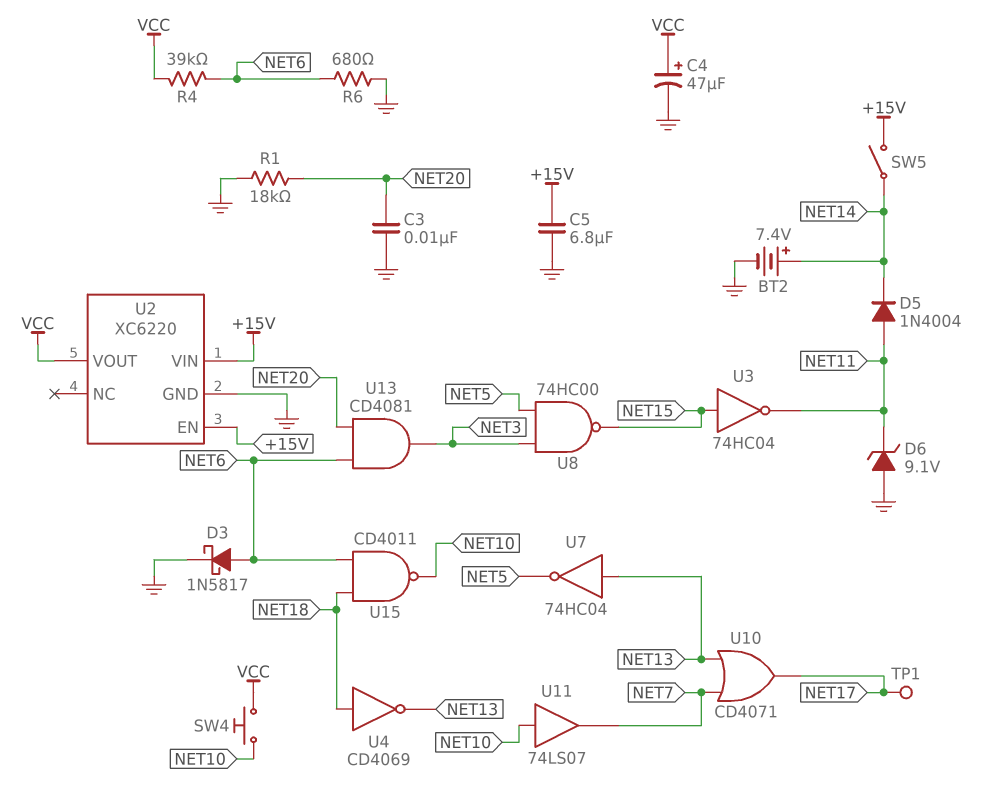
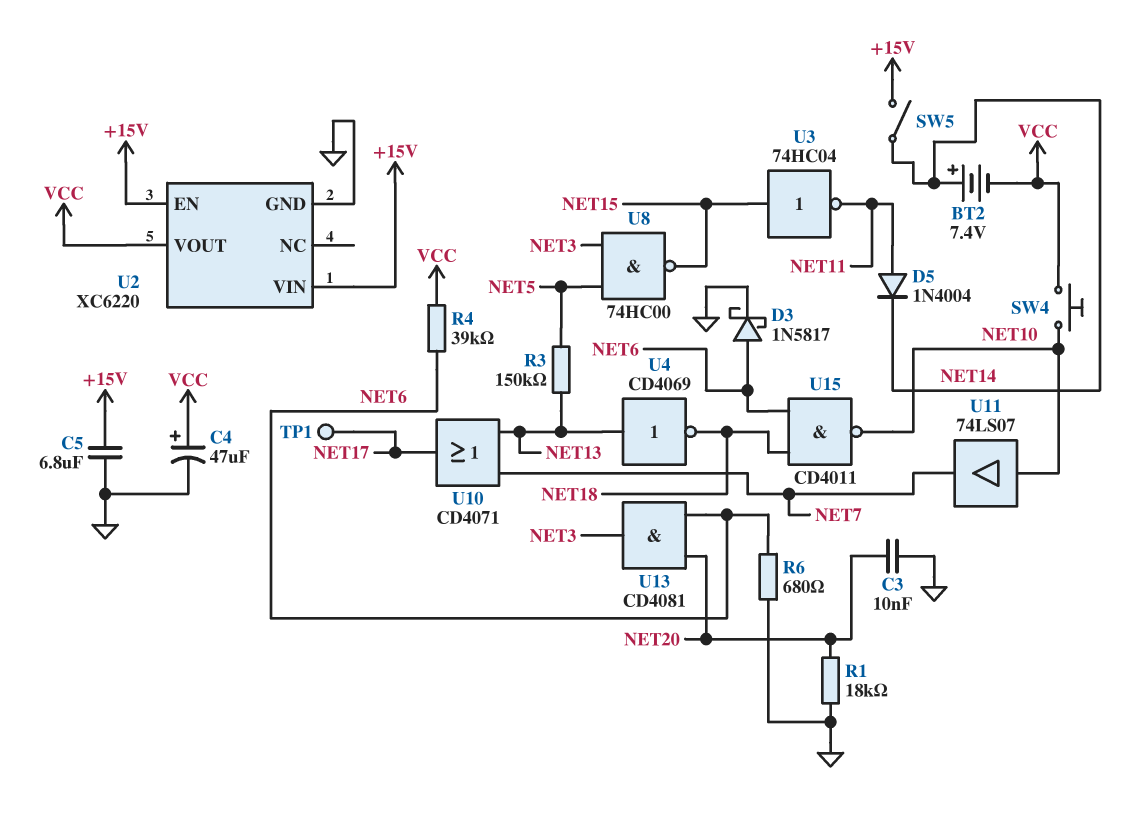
BT2: 7.4V (plus NET14, minus GND) -> 7.4V (plus NET14, minus VCC)
D6: zener 9.1V (A GND, K NET11) -> none
R3: none -> 150k (NET5, NET13)
U4: NOT CD4069 (in NET18, out NET13) -> NOT CD4069 (in NET13, out NET18)
U7: NOT 74HC04 (in NET13, out NET5) -> none

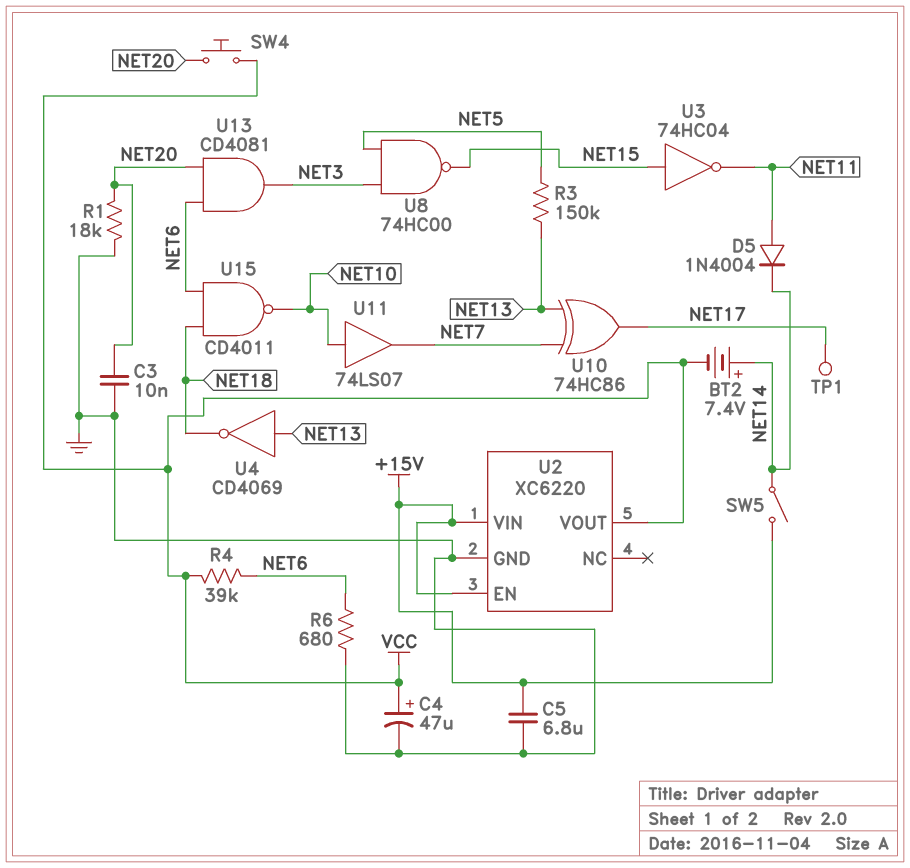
D3: schottky 1N5817 (A NET6, K GND) -> none
SW4: button (NET10, VCC) -> button (NET20, VCC)
U10: OR CD4071 (in NET7, in NET13, out NET17) -> XOR 74HC86 (in NET7, in NET13, out NET17)

